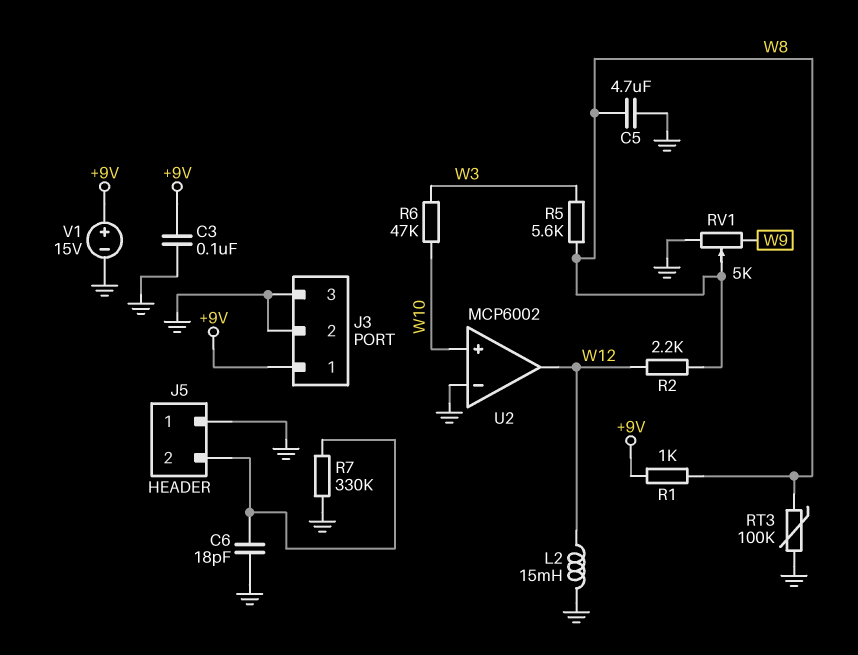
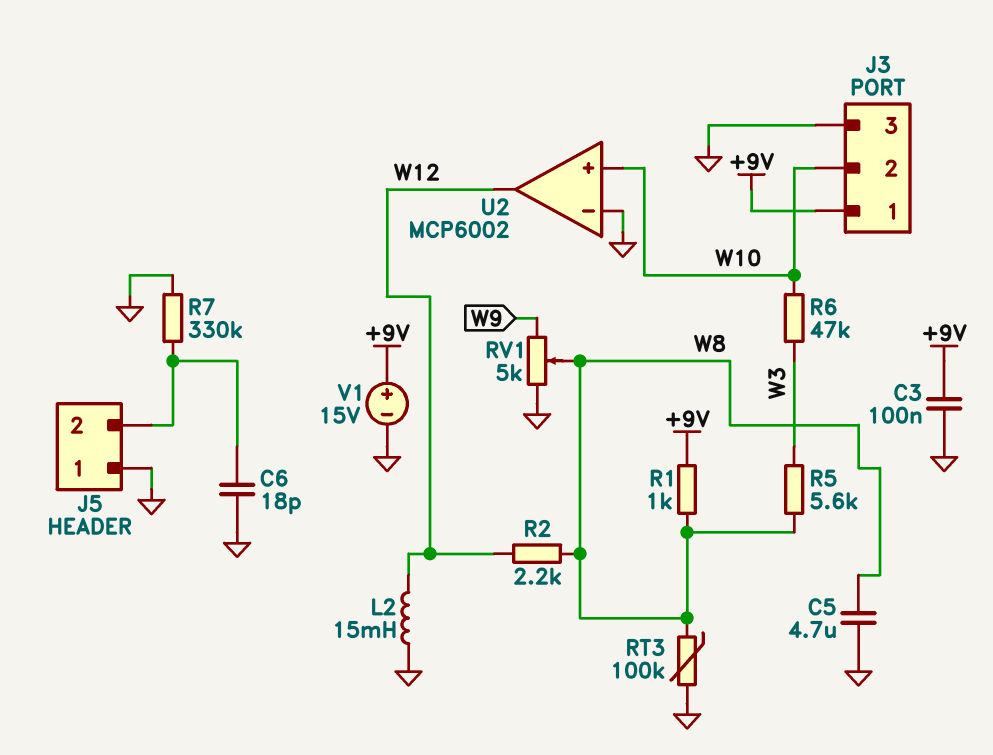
J3 pin 2: GND -> W10

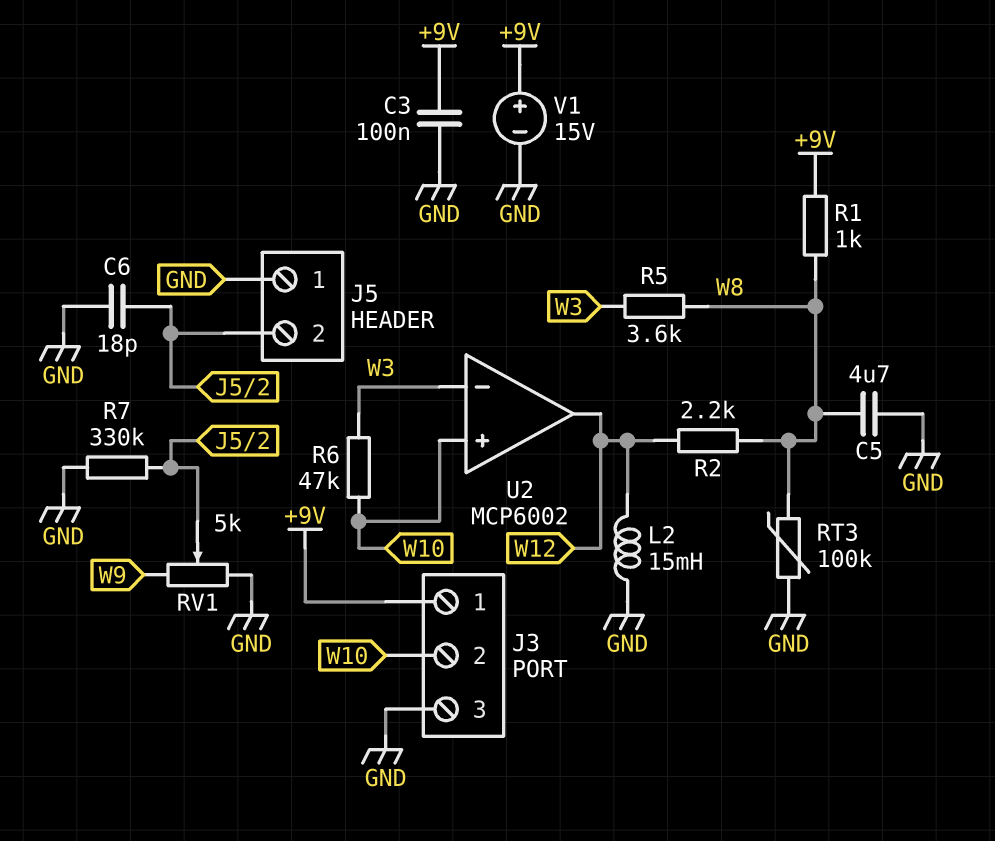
R5: 5.6k (W3, W8) -> 3.6k (W3, W8)
RV1: 5k (GND, W9, wiper W8) -> 5k (GND, W9, wiper J5/2)
U2 pin in-: GND -> W3

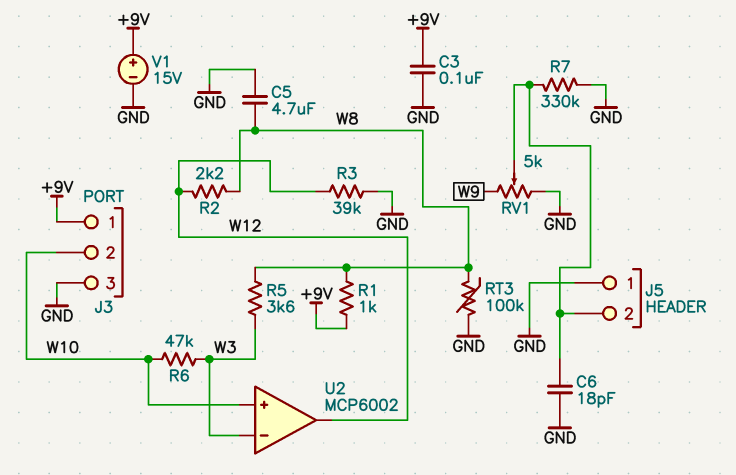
L2: 15mH (GND, W12) -> none
R3: none -> 39k (GND, W12)

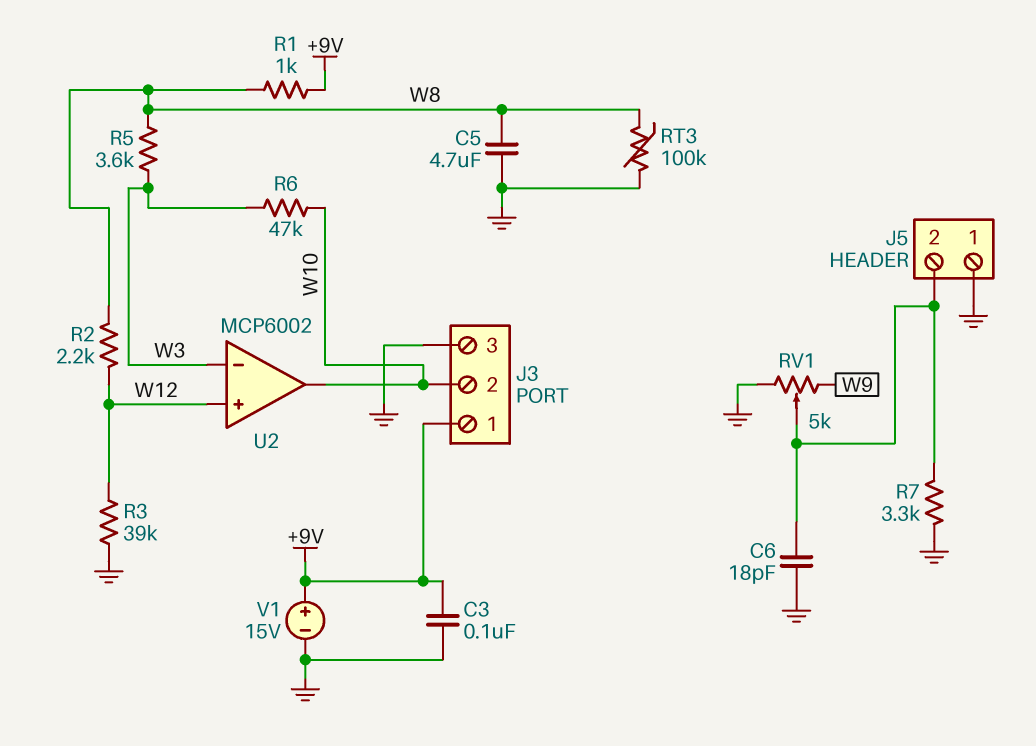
R7: 330k (GND, J5/2) -> 3.3k (GND, J5/2)
U2 pin in+: W10 -> W12
U2 pin out: W12 -> W10

